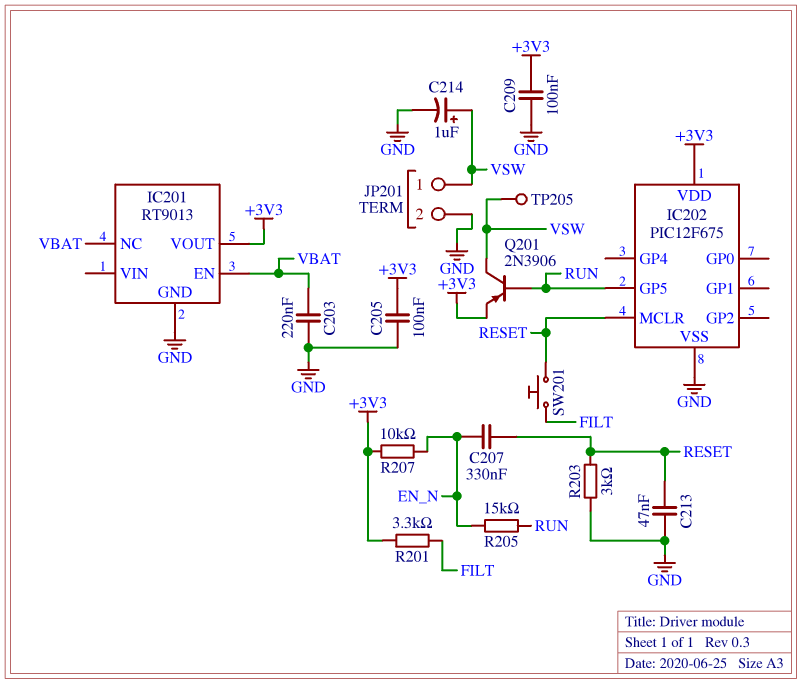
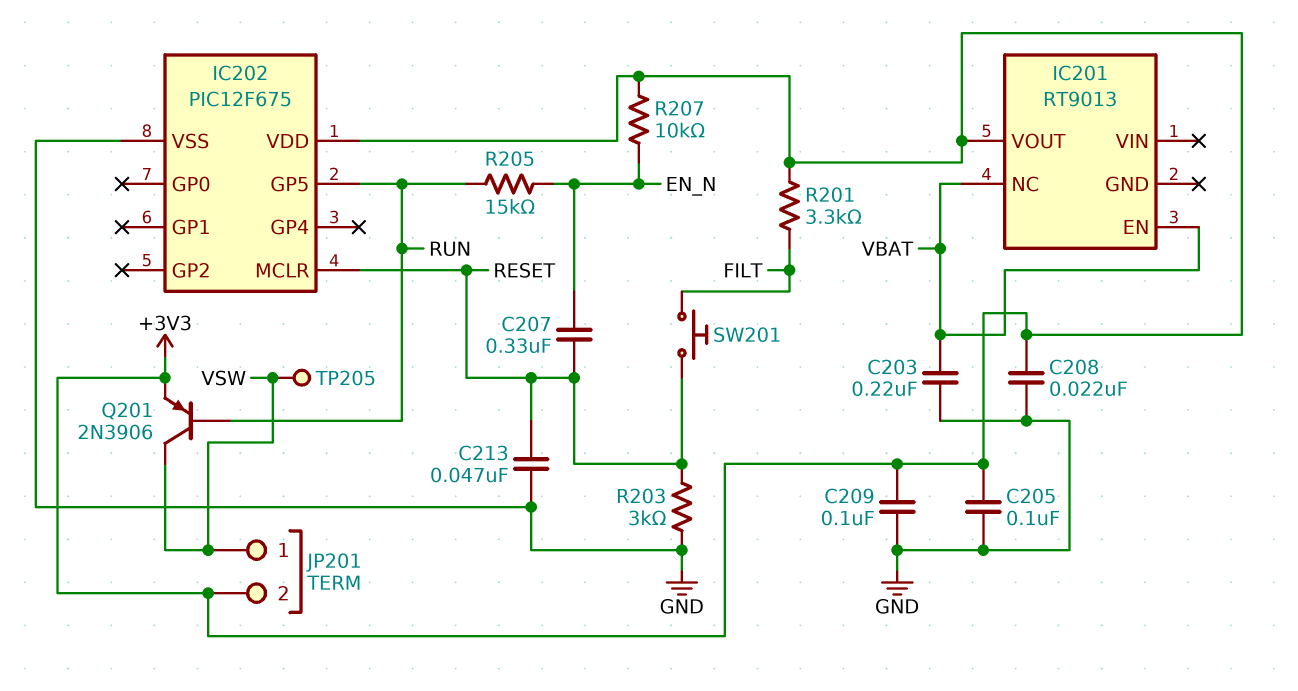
C208: none -> 22nF (+3V3, GND)
C214: 1uF (plus VSW, minus GND) -> none
IC201 pin GND: GND -> none
JP201 pin 2: GND -> +3V3

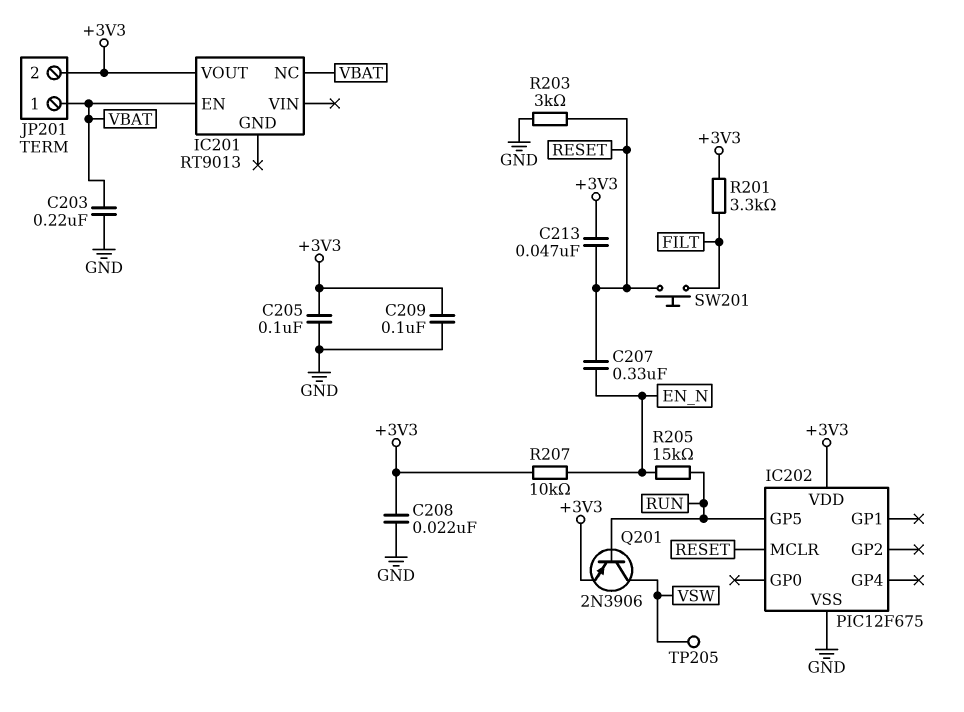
C213: 47nF (GND, RESET) -> 47nF (+3V3, RESET)
JP201 pin 1: VSW -> VBAT

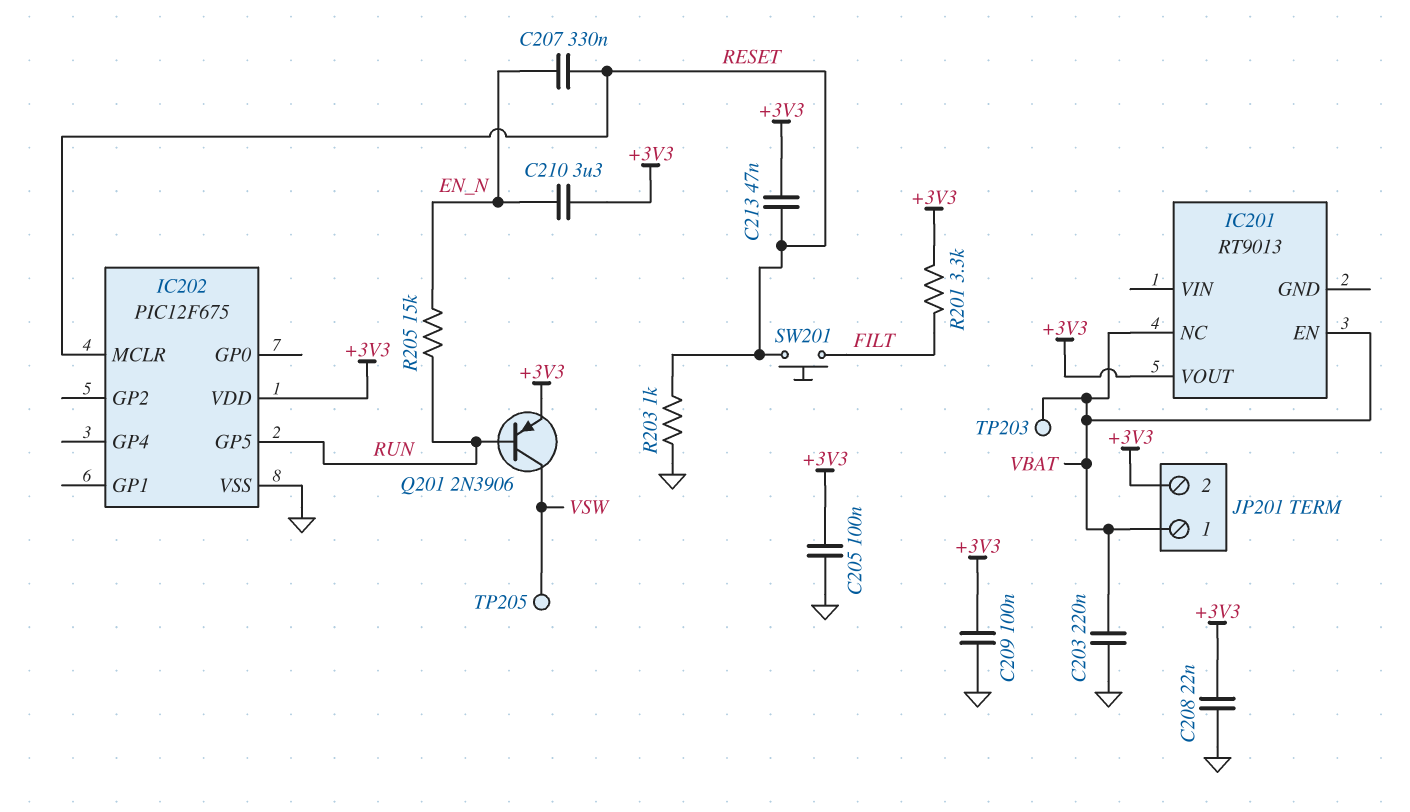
C210: none -> 3.3uF (+3V3, EN_N)
R203: 3k (GND, RESET) -> 1k (GND, RESET)
R207: 10k (+3V3, EN_N) -> none
TP203: none -> test point (VBAT)

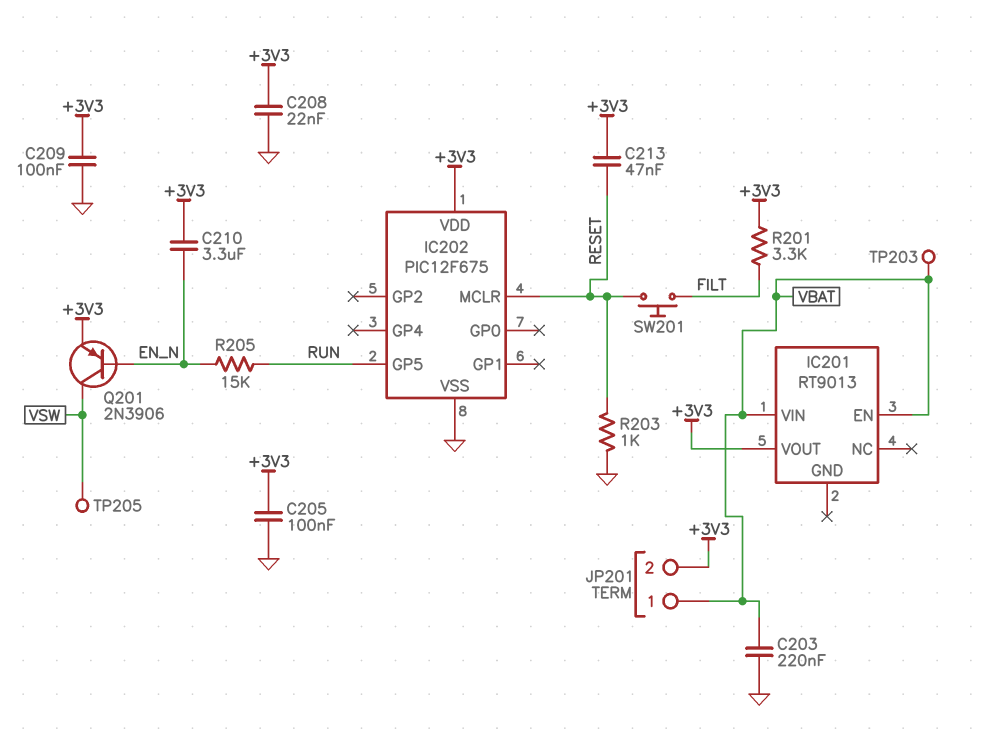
C207: 330nF (EN_N, RESET) -> none
IC201 pin NC: VBAT -> none
IC201 pin VIN: none -> VBAT
Q201: PNP 2N3906 (B RUN, C VSW, E +3V3) -> PNP 2N3906 (B EN_N, C VSW, E +3V3)

